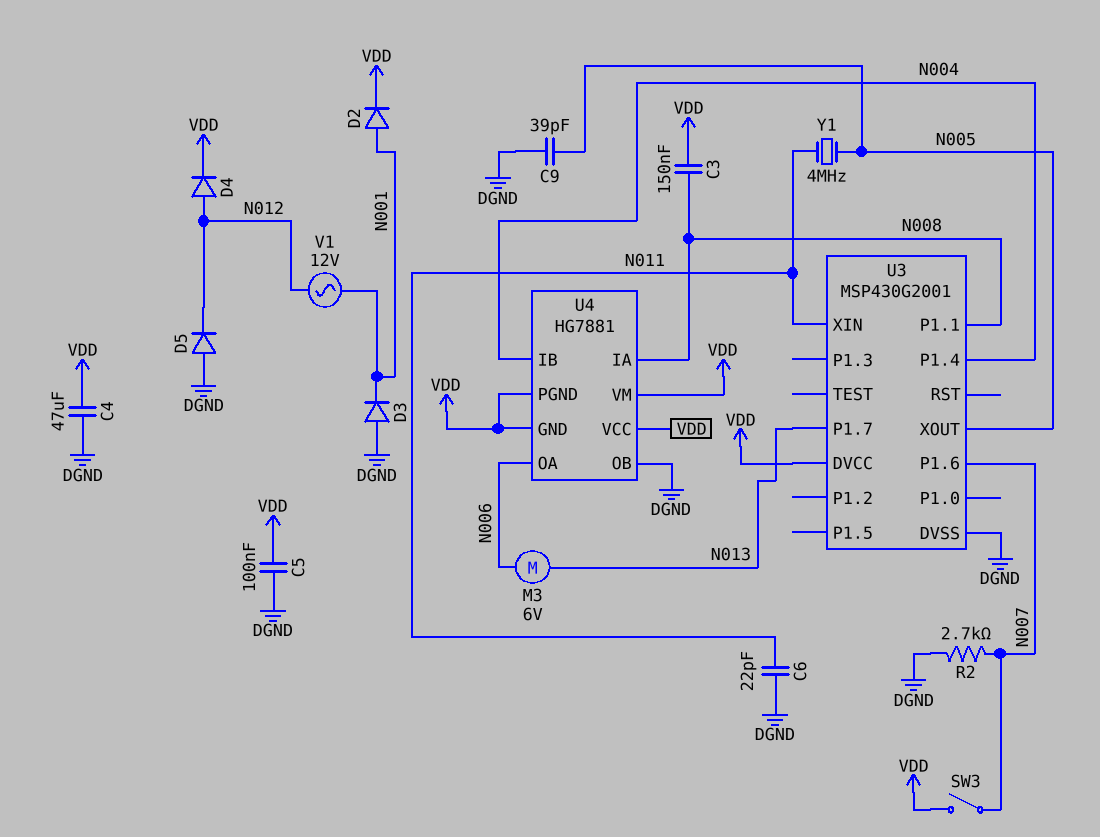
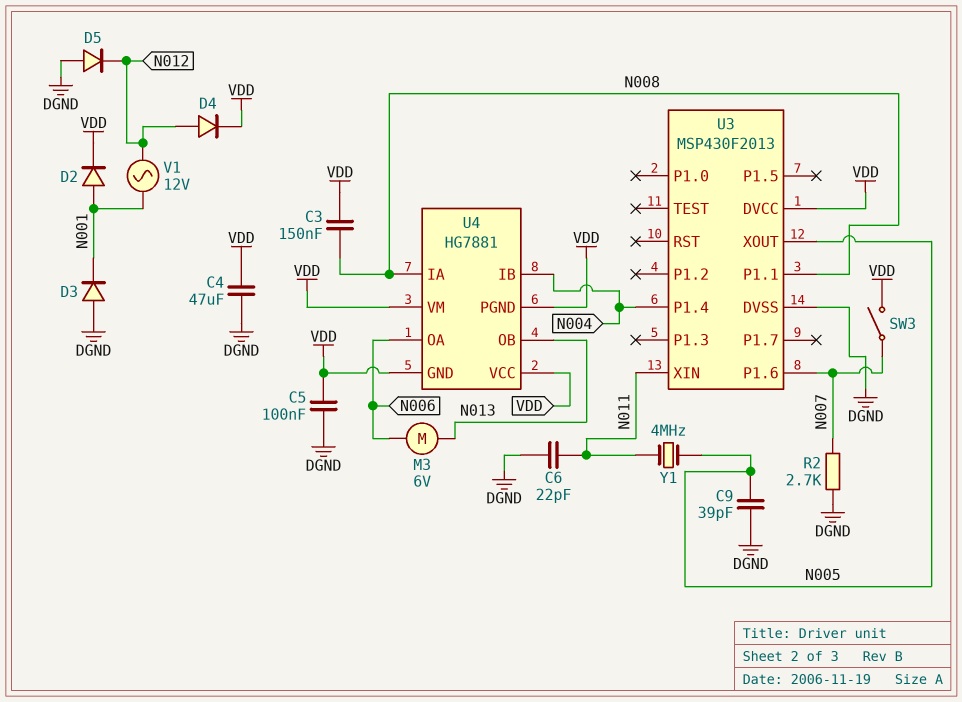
U3: MSP430G2001 -> MSP430F2013
U3 pin P1.7: N013 -> none
U4 pin OB: DGND -> N013

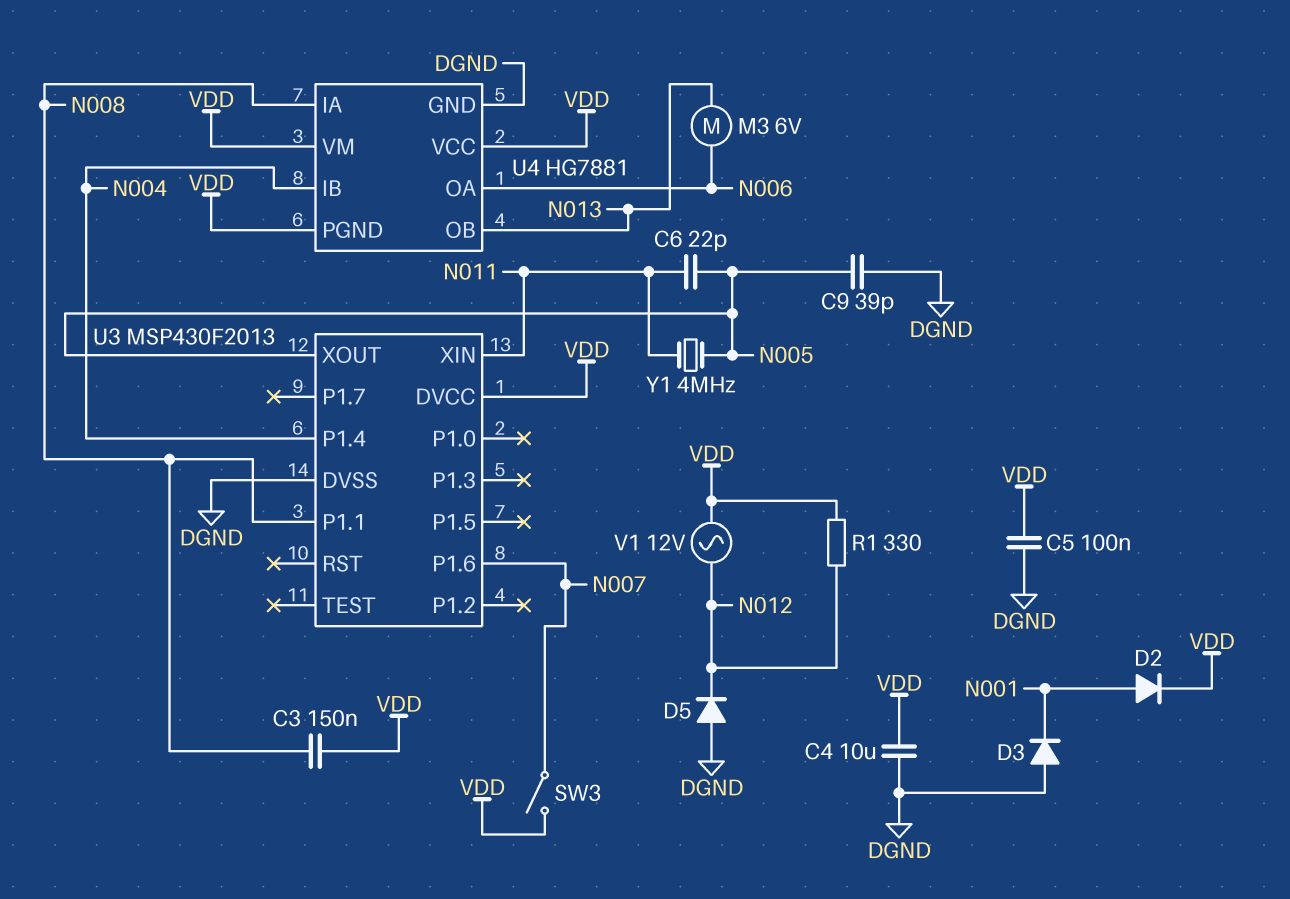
C4: 47uF (DGND, VDD) -> 10uF (DGND, VDD)
C6: 22pF (DGND, N011) -> 22pF (N005, N011)
D4: diode (A N012, K VDD) -> none
R1: none -> 330 (N012, VDD)
R2: 2.7k (DGND, N007) -> none
U4 pin GND: VDD -> DGND
V1: AC 12V (N001, N012) -> AC 12V (N012, VDD)

